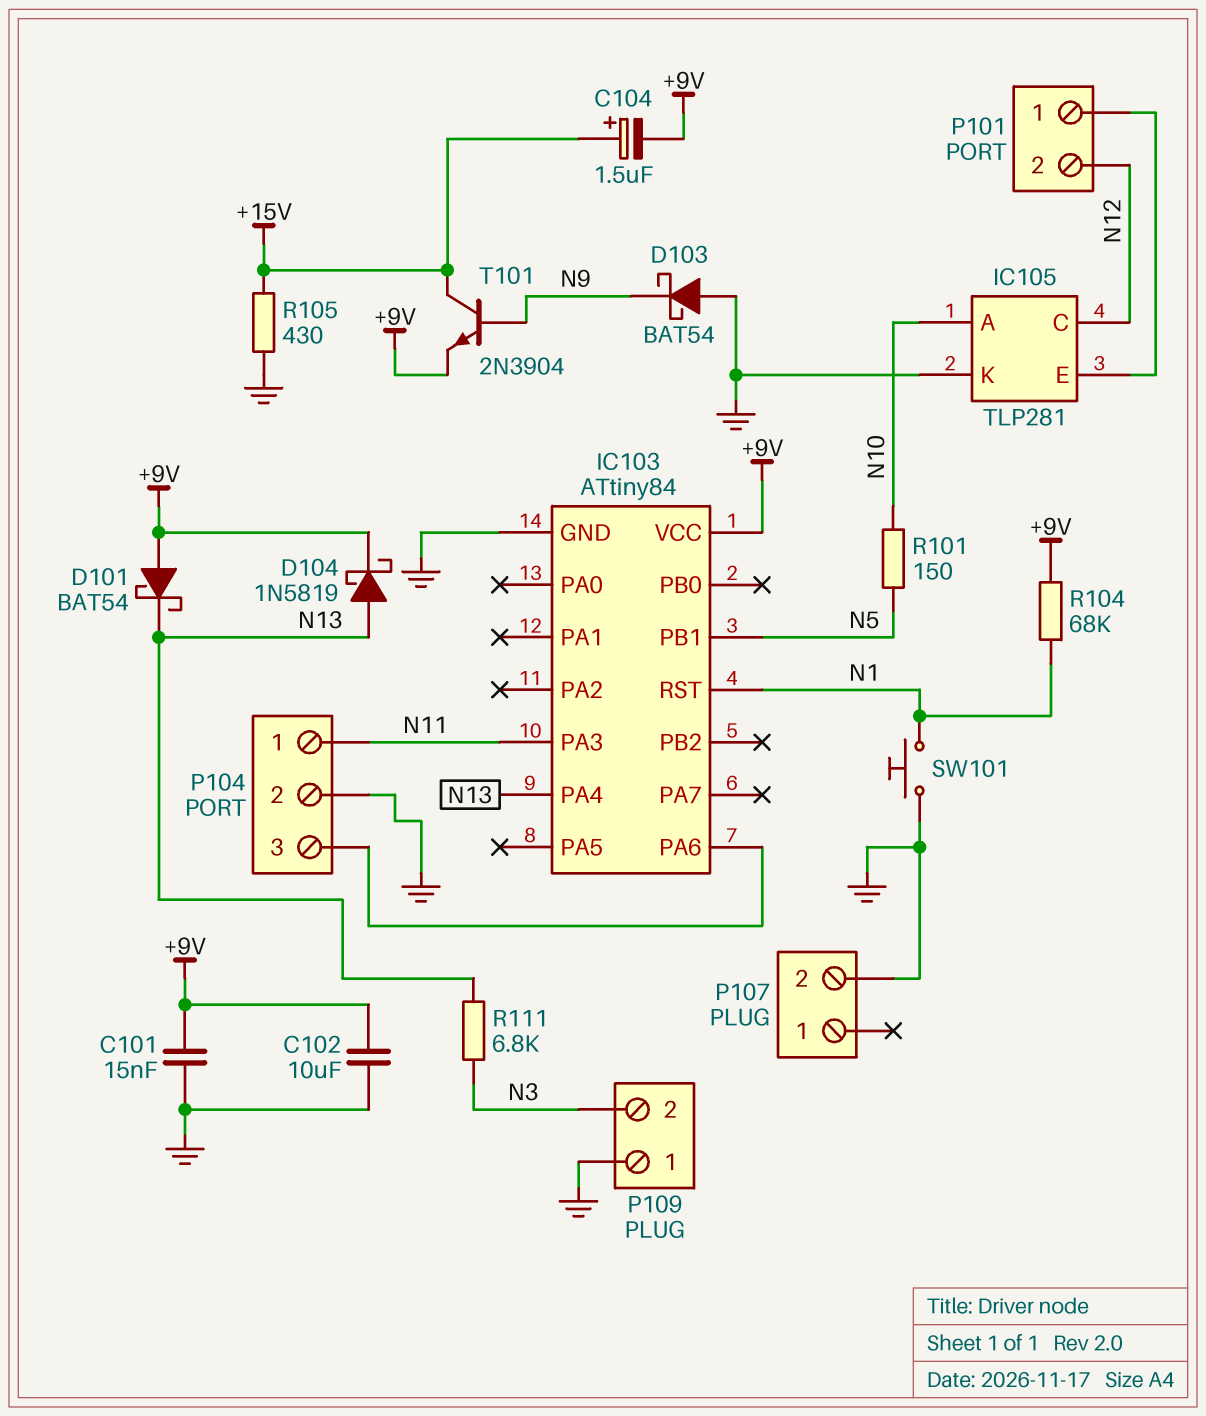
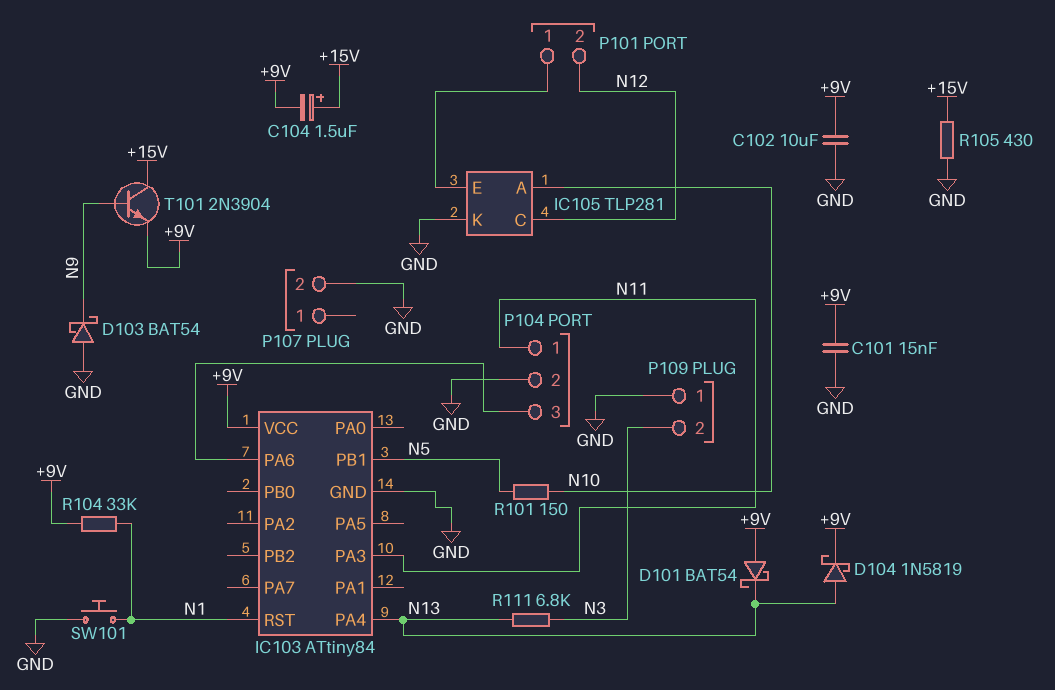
R104: 68k (+9V, N1) -> 33k (+9V, N1)

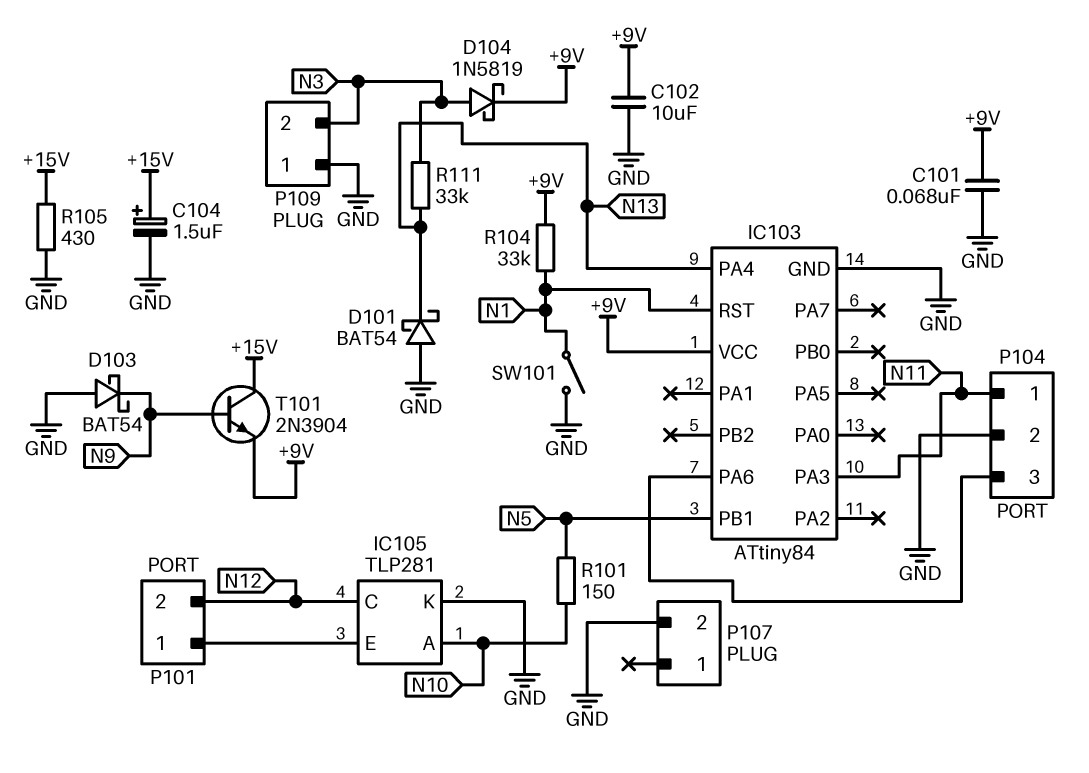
C101: 15nF (+9V, GND) -> 68nF (+9V, GND)
C104: 1.5uF (plus +15V, minus +9V) -> 1.5uF (plus +15V, minus GND)
D101: schottky BAT54 (A +9V, K N13) -> schottky BAT54 (A GND, K N13)
D104: schottky 1N5819 (A N13, K +9V) -> schottky 1N5819 (A N3, K +9V)
R111: 6.8k (N3, N13) -> 33k (N3, N13)
SW101: button (GND, N1) -> switch (GND, N1)

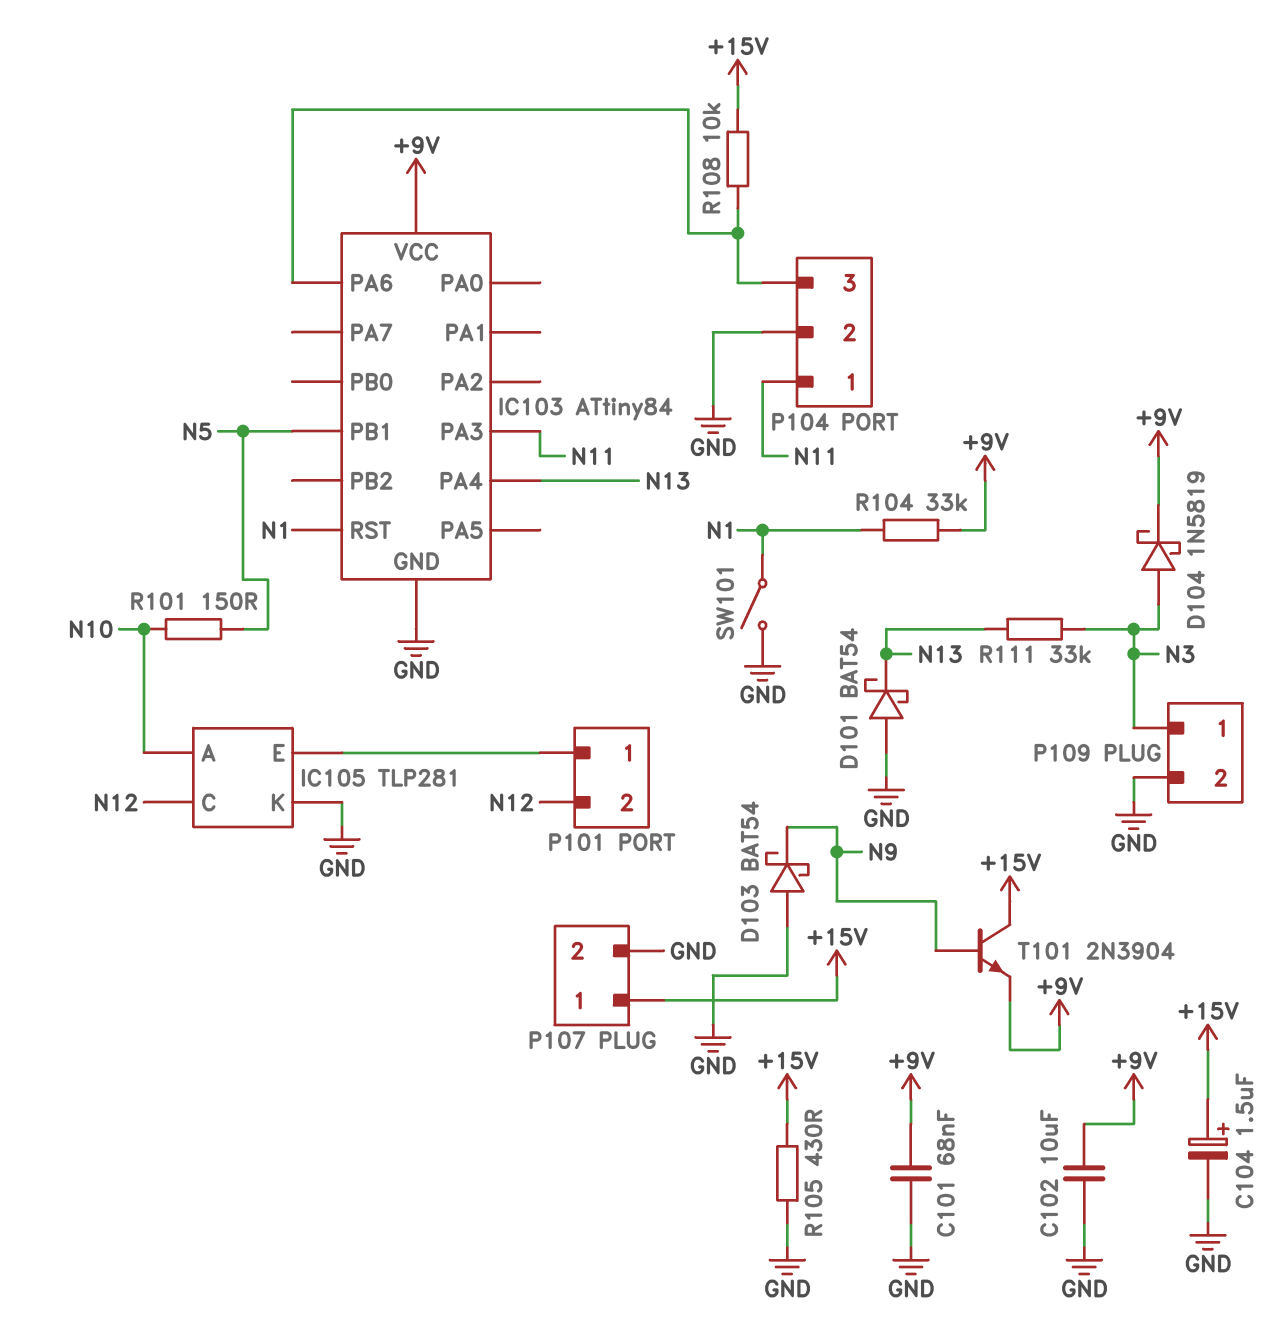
P107 pin 1: none -> +15V
P109 pin 1: GND -> N3
P109 pin 2: N3 -> GND
R108: none -> 10k (+15V, IC103/PA6)

